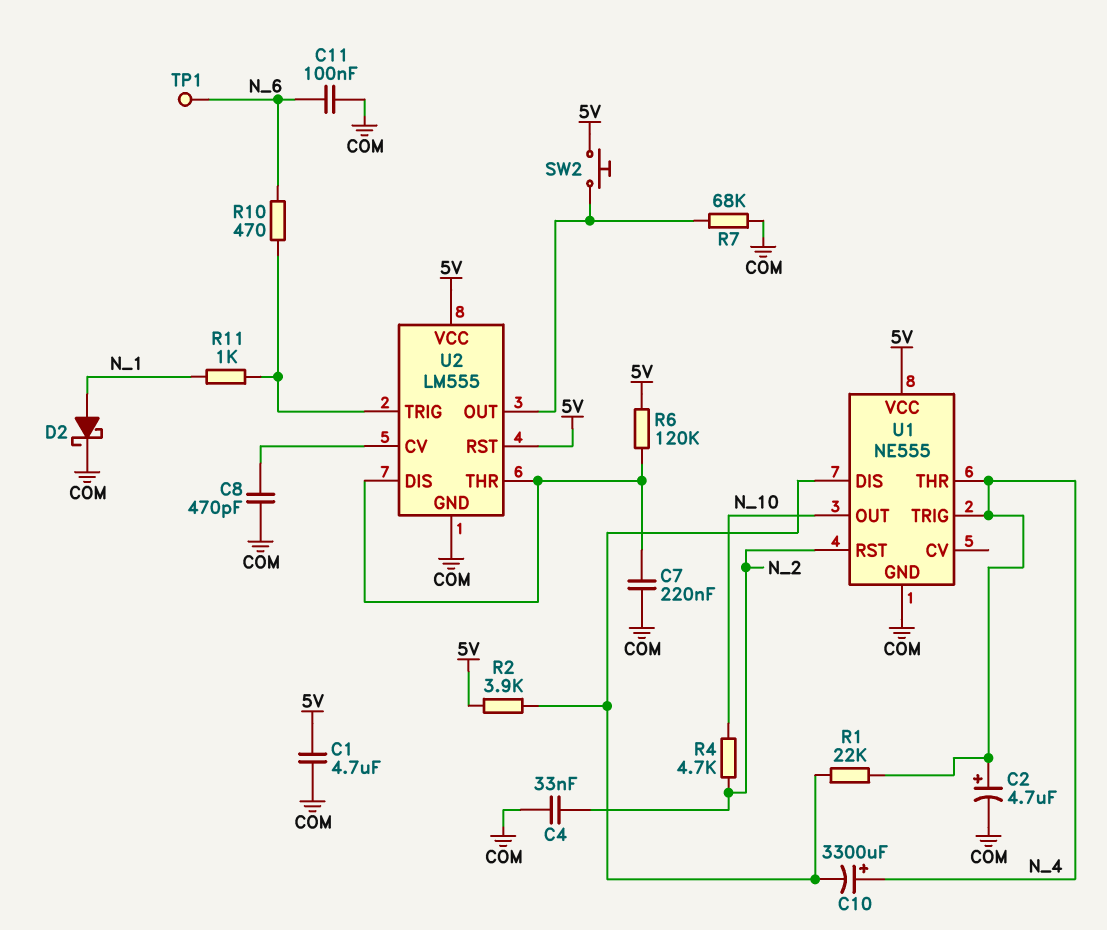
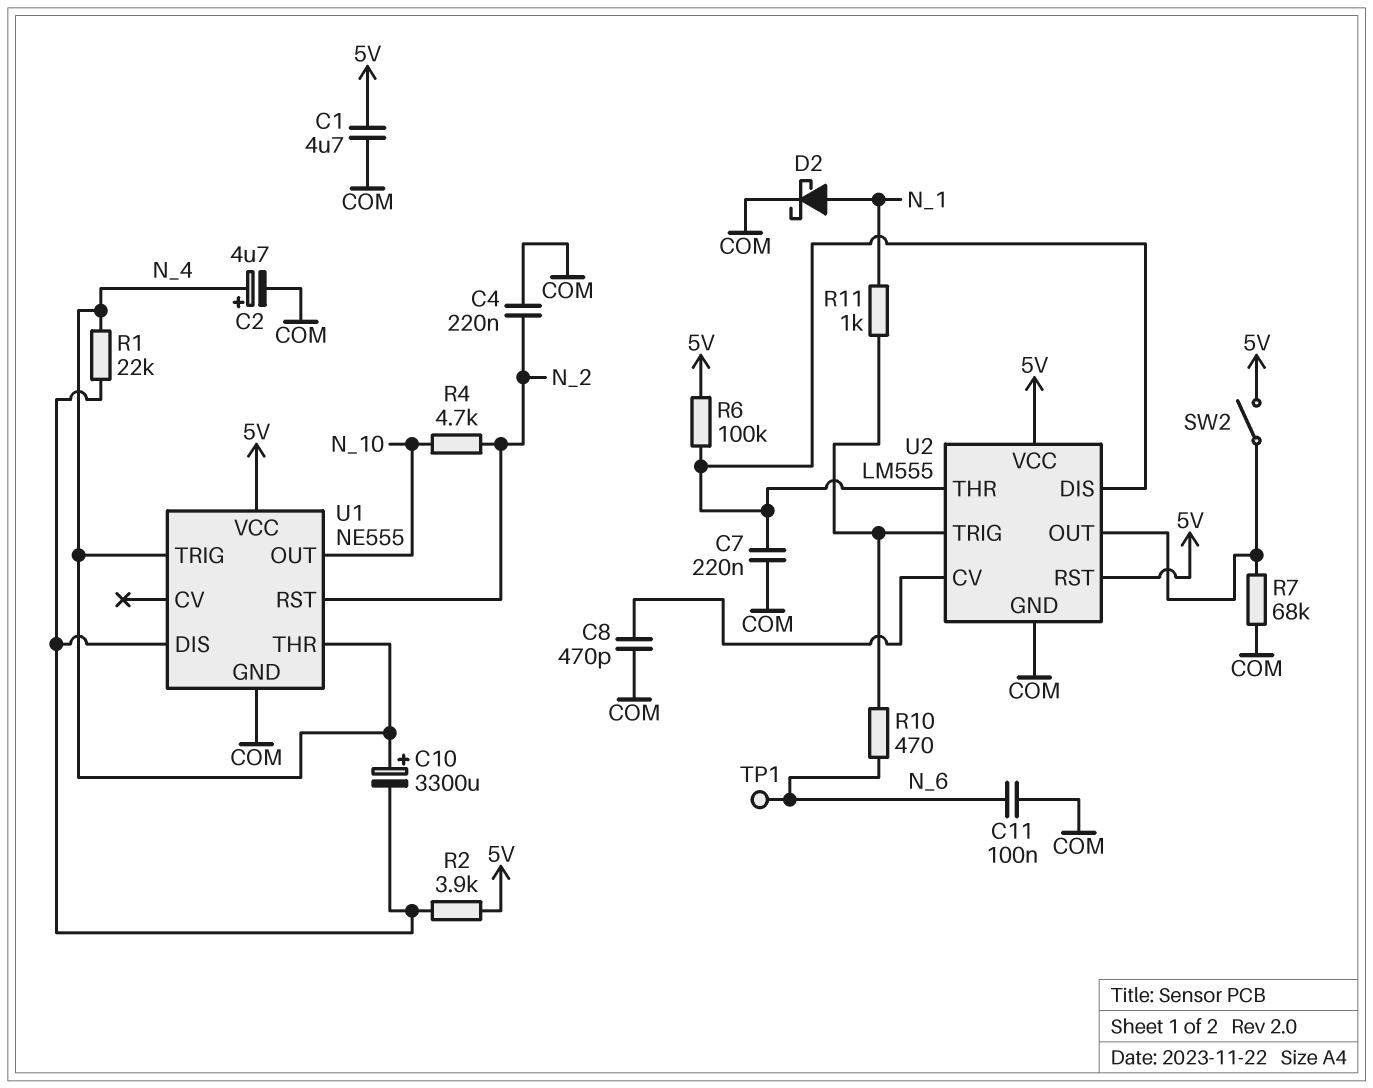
C4: 33nF (COM, N_2) -> 220nF (COM, N_2)
R6: 120k (5V, U2/DIS) -> 100k (5V, U2/DIS)
SW2: button (5V, U2/OUT) -> switch (5V, U2/OUT)

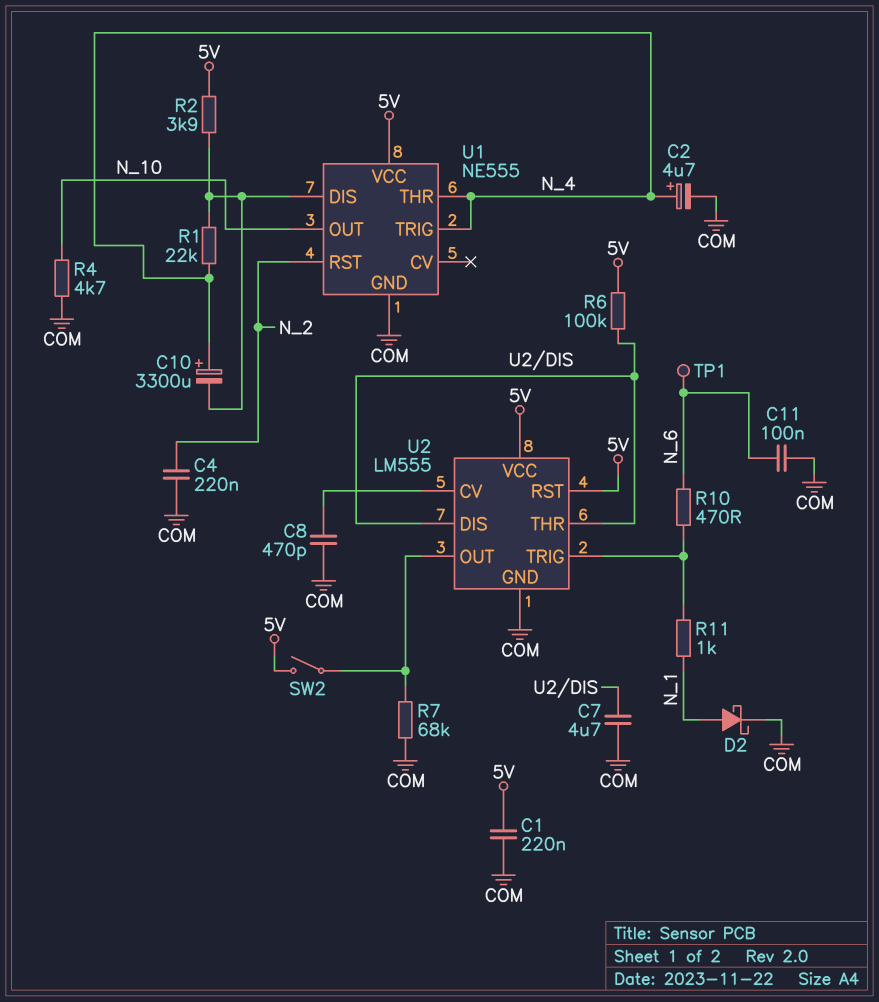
C1: 4.7uF (5V, COM) -> 220nF (5V, COM)
C7: 220nF (COM, U2/DIS) -> 4.7uF (COM, U2/DIS)
R4: 4.7k (N_2, N_10) -> 4.7k (COM, N_10)

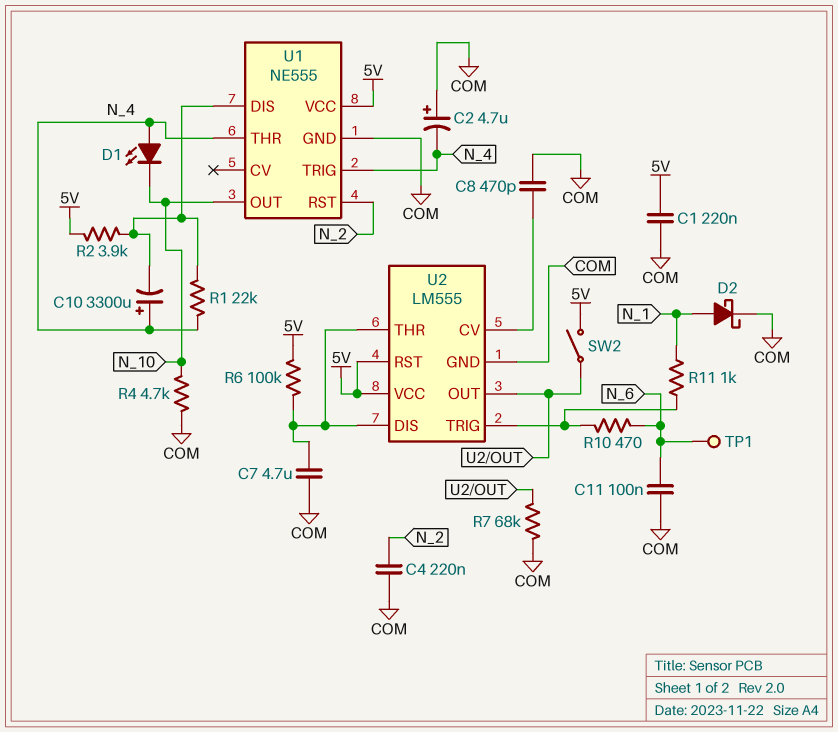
C2: 4.7uF (plus N_4, minus COM) -> 4.7uF (plus COM, minus N_4)
D1: none -> LED (A N_4, K N_10)

